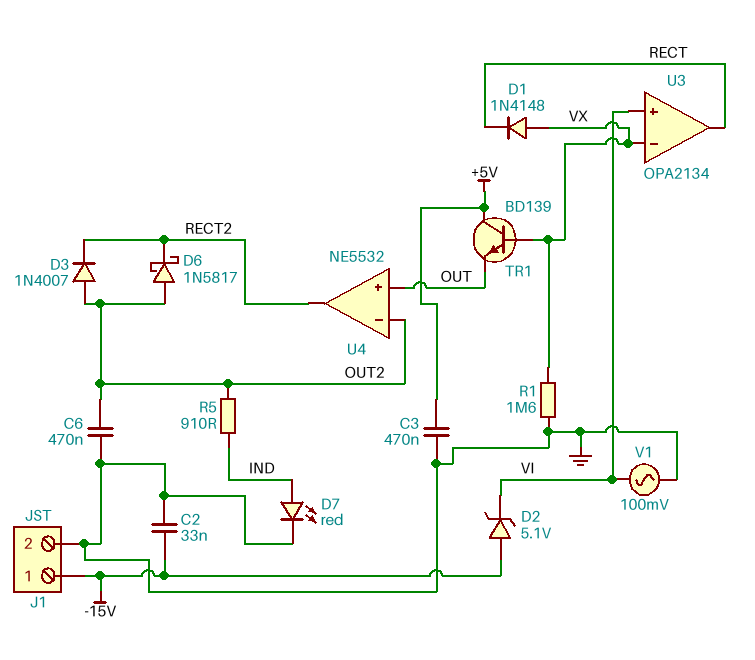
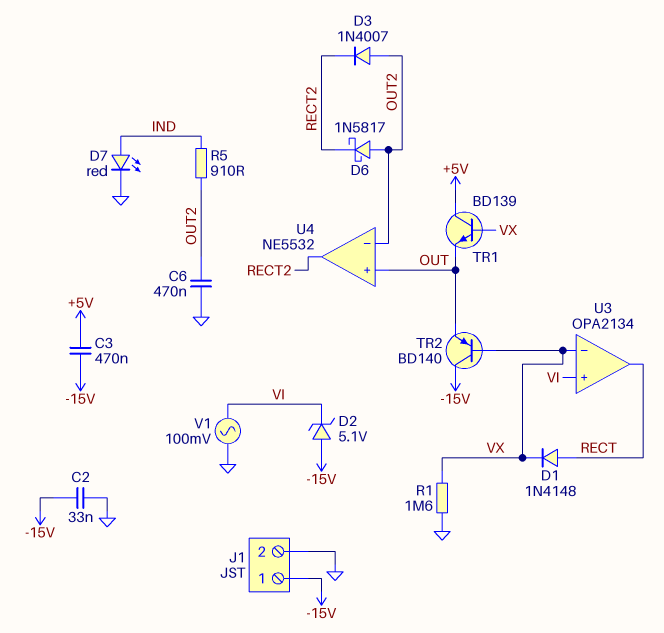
C3: 470nF (+5V, GND) -> 470nF (+5V, -15V)
D1: diode 1N4148 (A VX, K RECT) -> diode 1N4148 (A RECT, K VX)
TR2: none -> PNP BD140 (B VX, C -15V, E OUT)

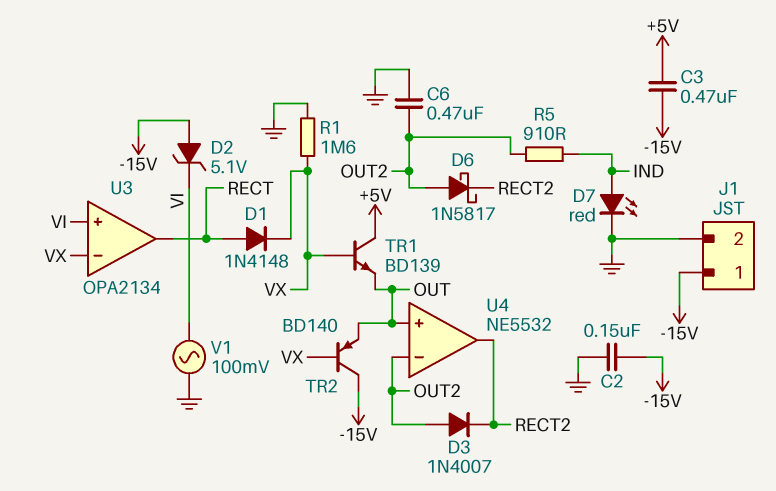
C2: 33nF (-15V, GND) -> 150nF (-15V, GND)

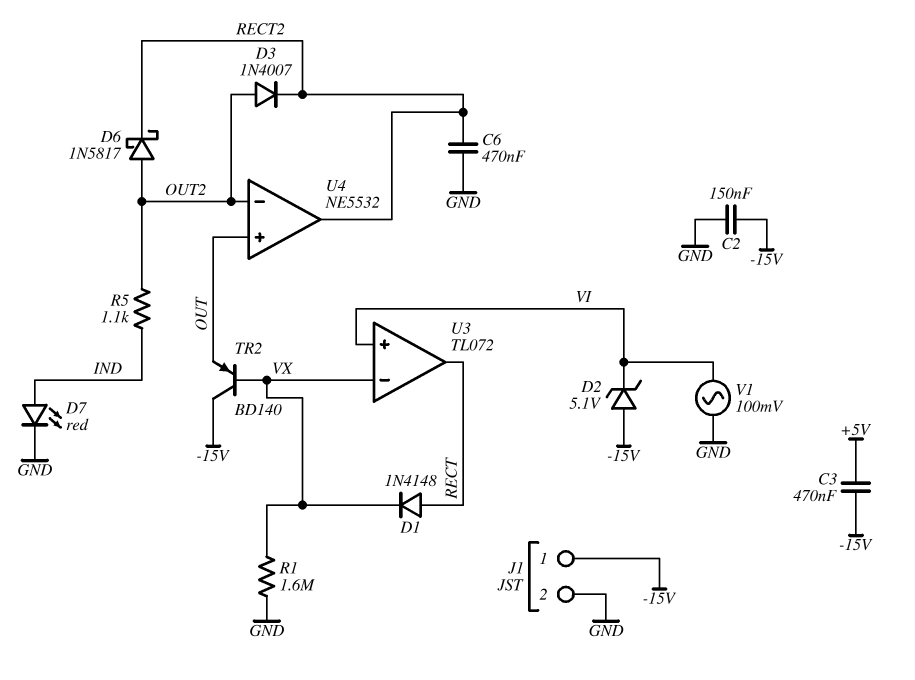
C6: 470nF (GND, OUT2) -> 470nF (GND, RECT2)
R5: 910 (IND, OUT2) -> 1.1k (IND, OUT2)
TR1: NPN BD139 (B VX, C +5V, E OUT) -> none
U3: OPA2134 -> TL072

